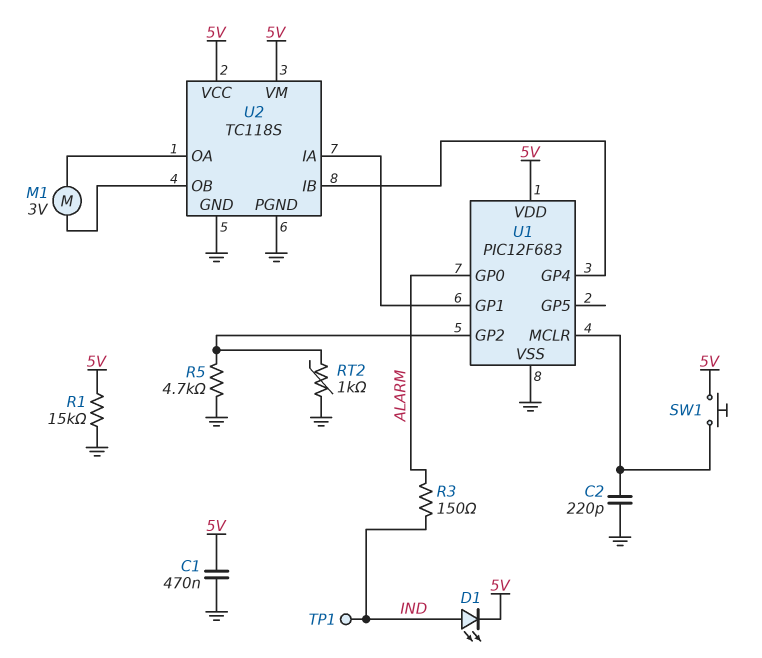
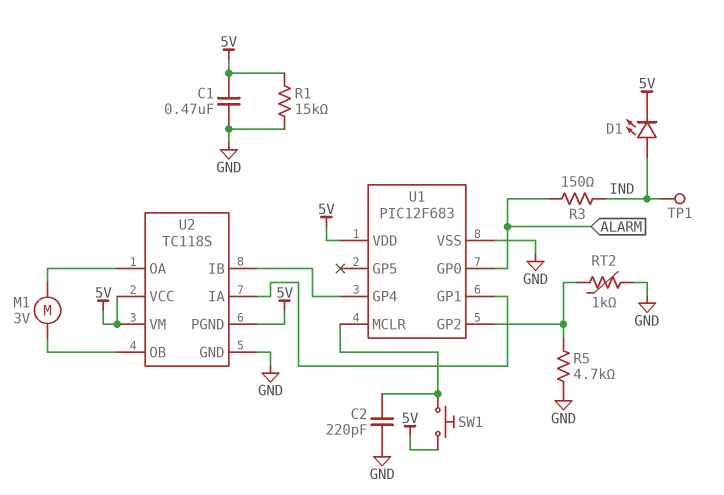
U2 pin PGND: GND -> 5V

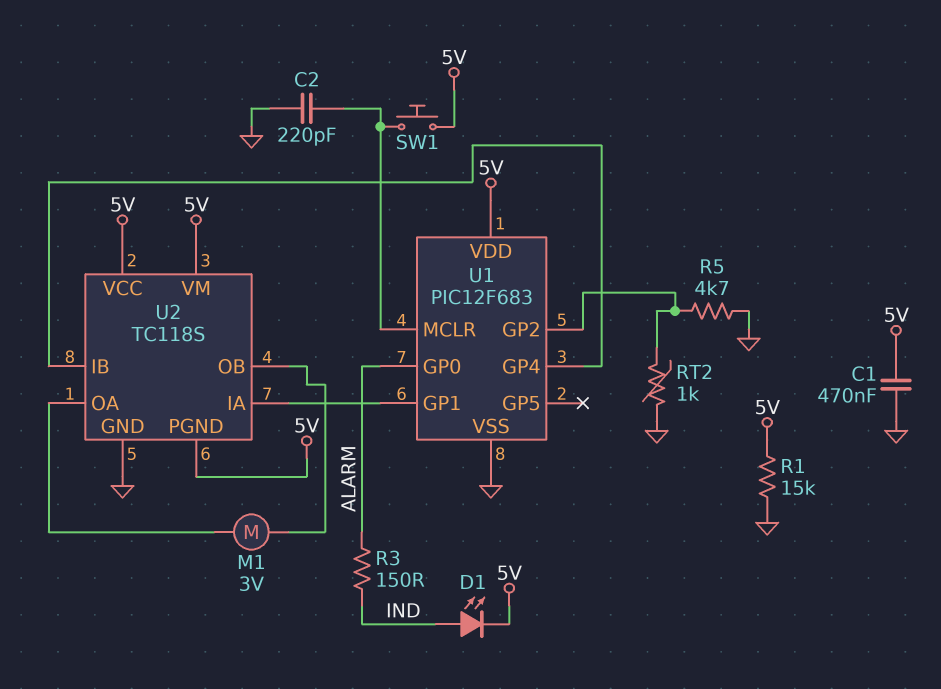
TP1: test point (IND) -> none

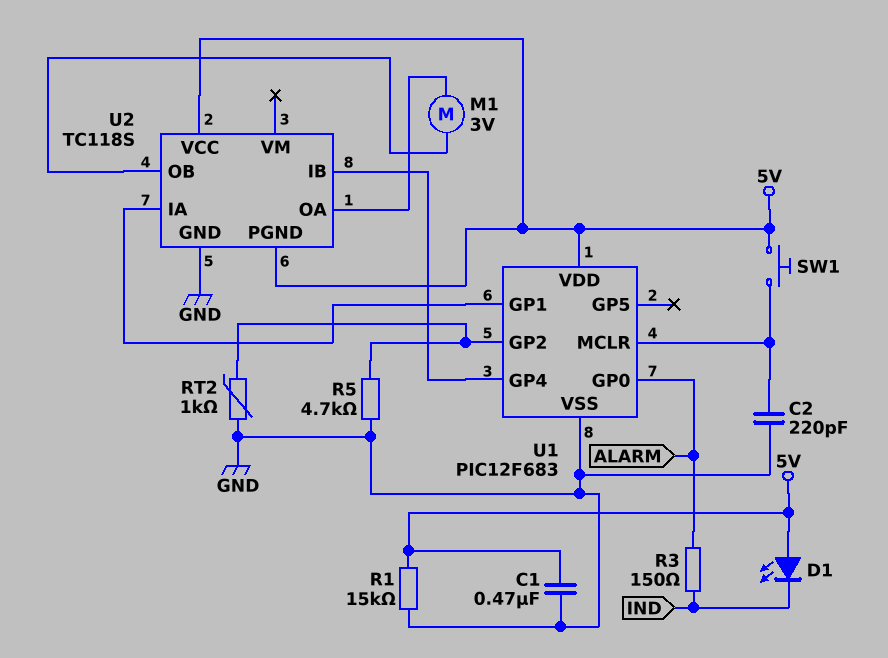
D1: LED (A IND, K 5V) -> LED (A 5V, K IND)
U2 pin VM: 5V -> none

